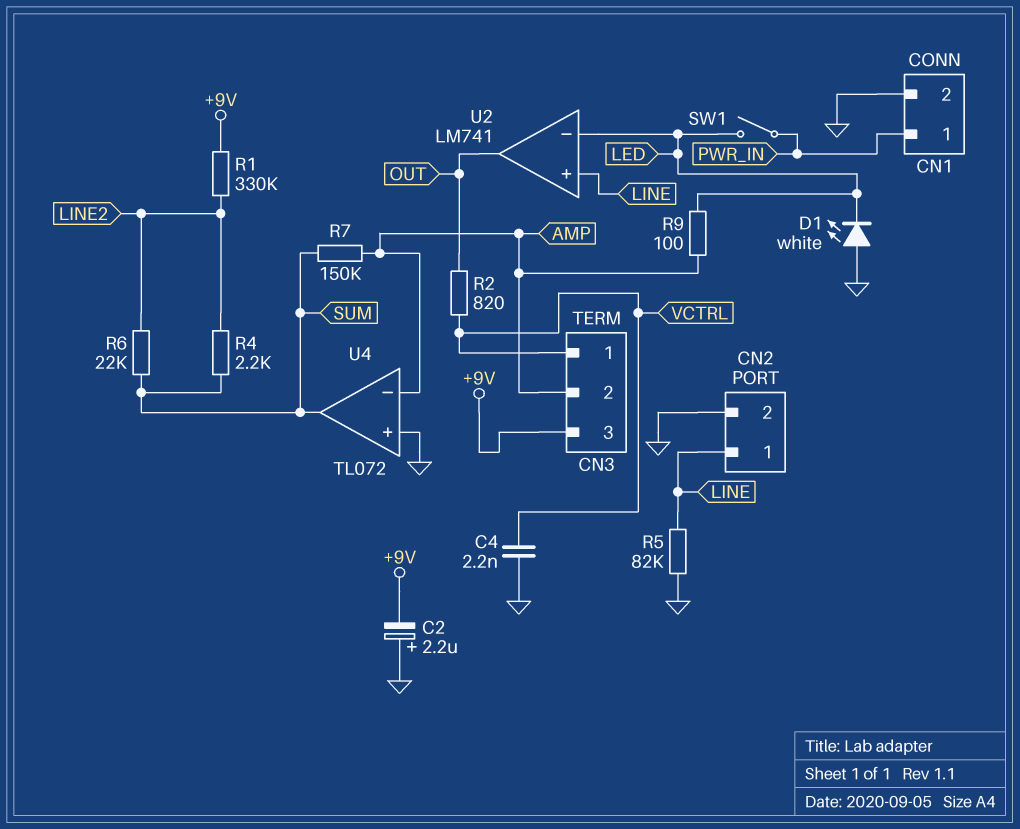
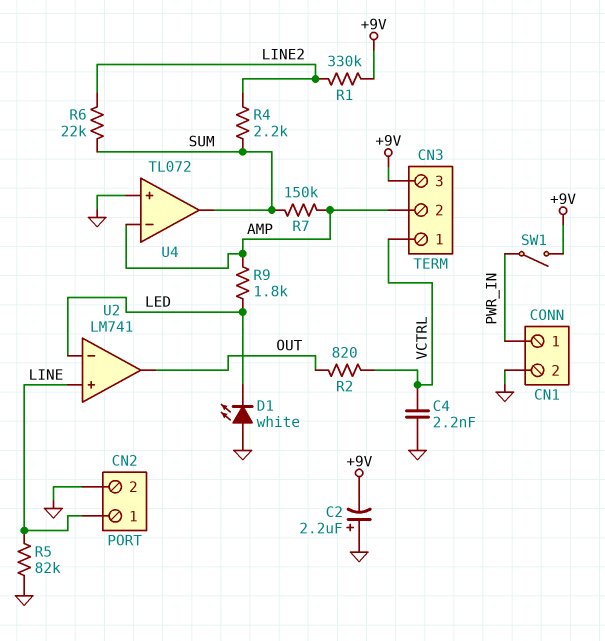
R9: 100 (AMP, LED) -> 1.8k (AMP, LED)
SW1: switch (LED, PWR_IN) -> switch (+9V, PWR_IN)

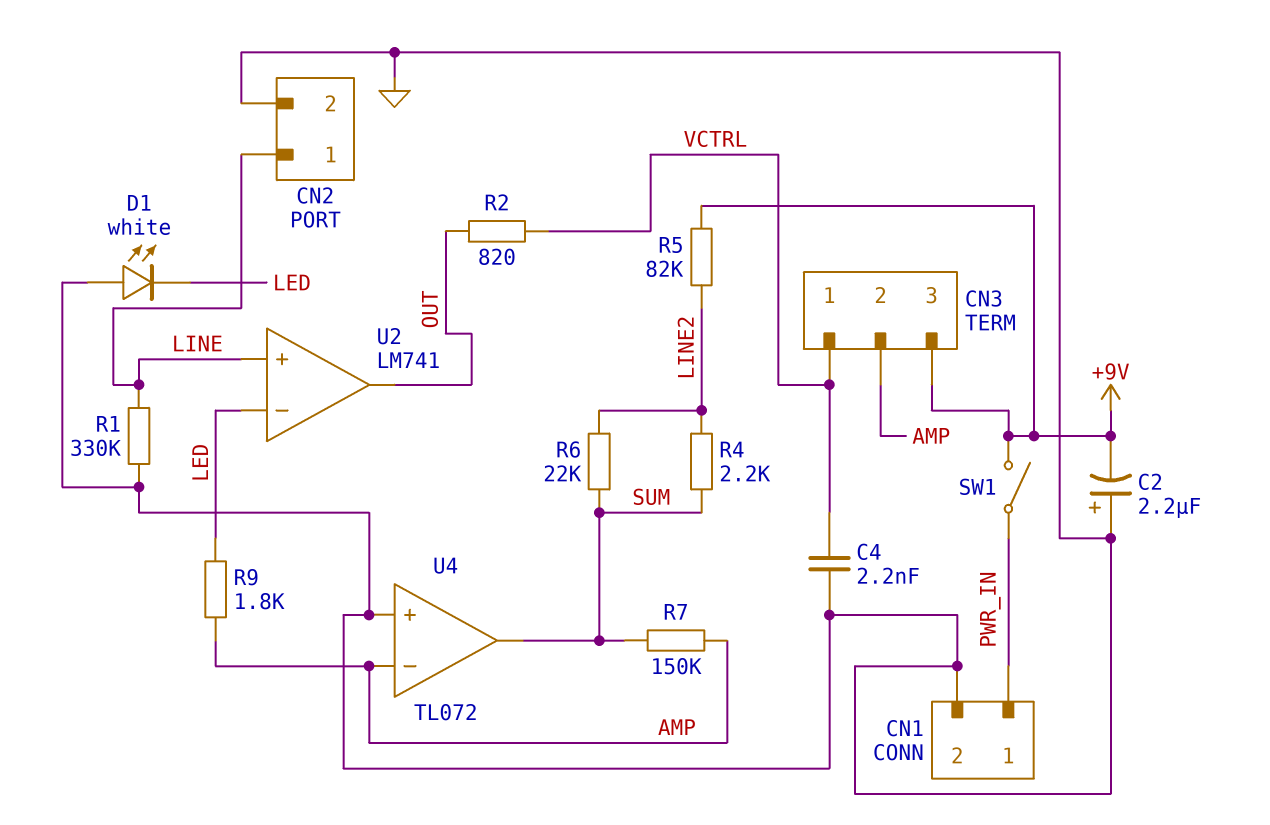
R1: 330k (+9V, LINE2) -> 330k (GND, LINE)
R5: 82k (GND, LINE) -> 82k (+9V, LINE2)

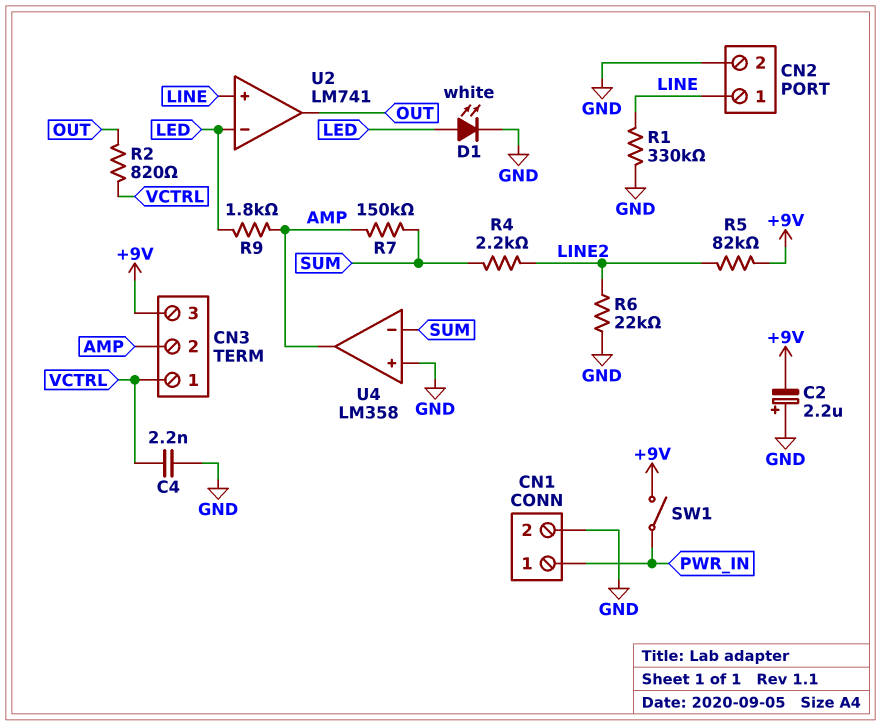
D1: LED white (A GND, K LED) -> LED white (A LED, K GND)
R6: 22k (LINE2, SUM) -> 22k (GND, LINE2)
U4: TL072 -> LM358
U4 pin in-: AMP -> SUM
U4 pin out: SUM -> AMP

